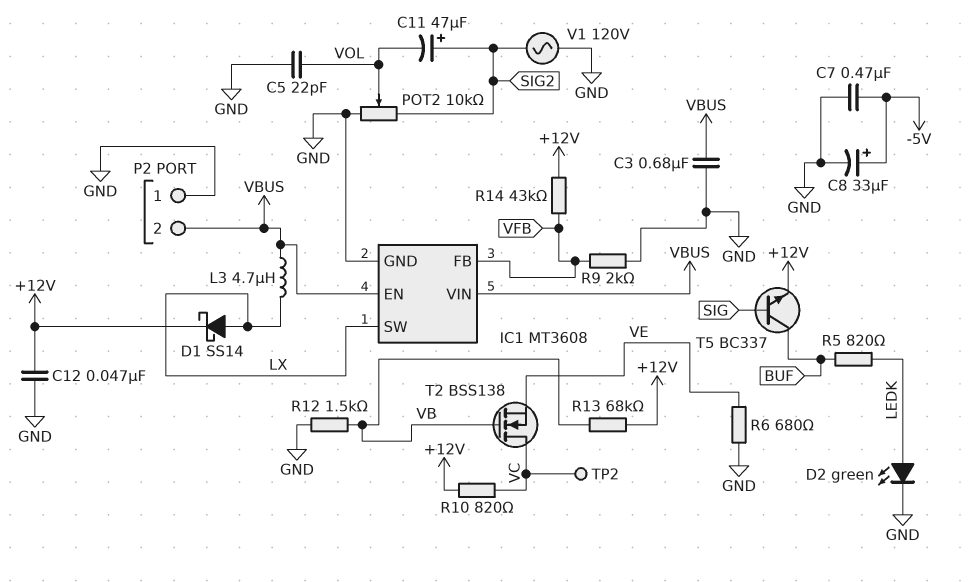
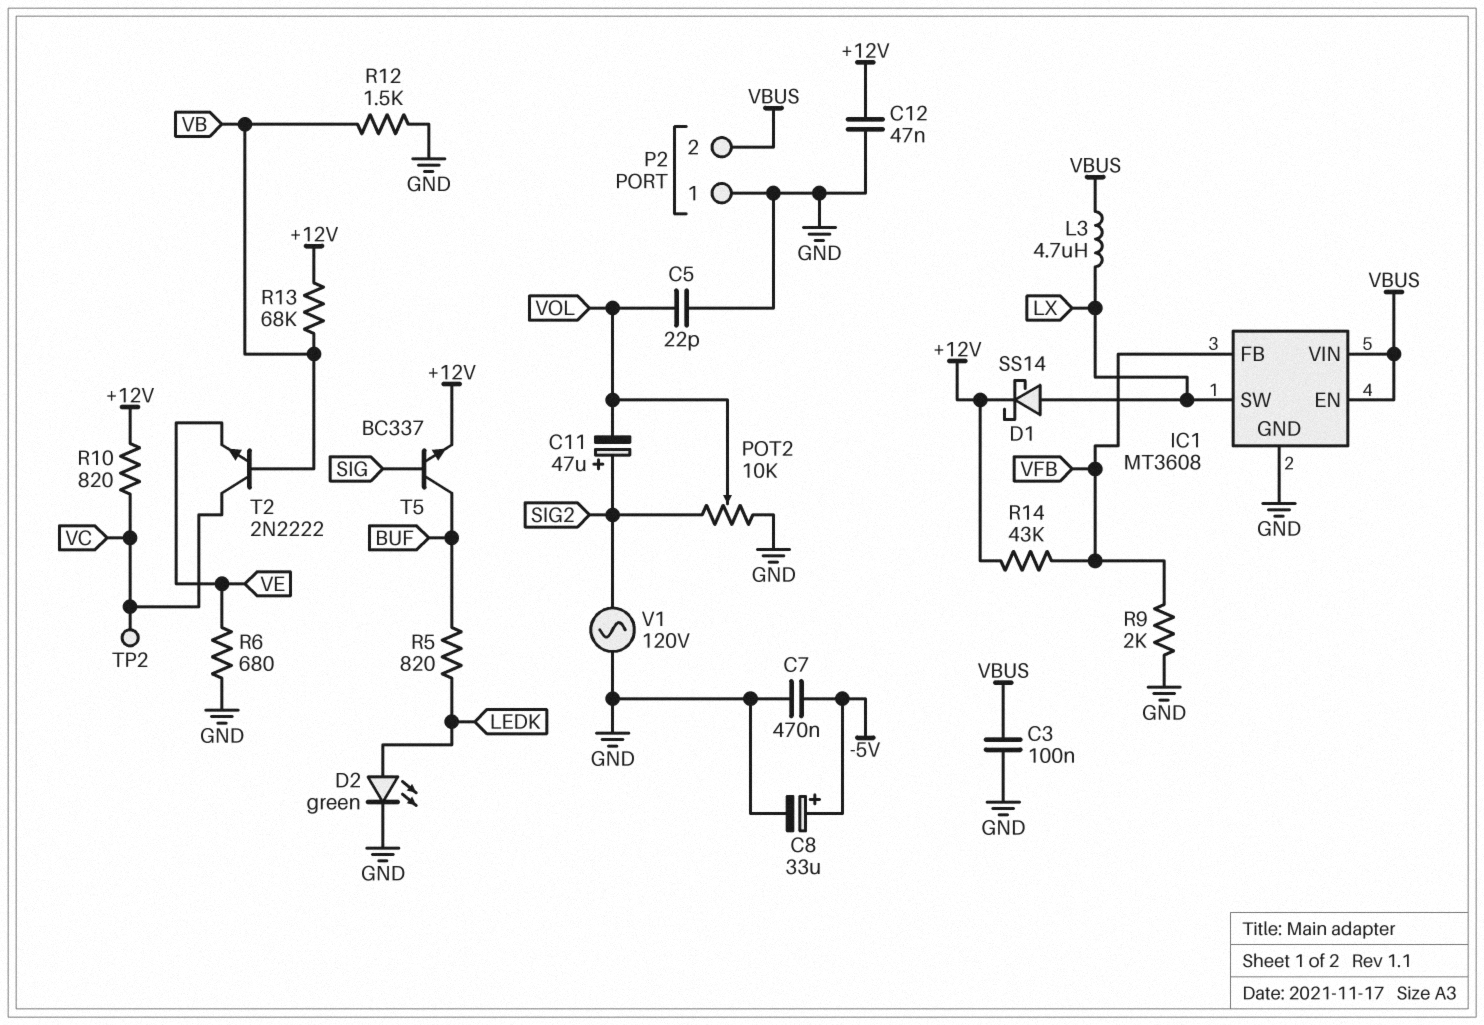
C3: 680nF (GND, VBUS) -> 100nF (GND, VBUS)
T2: NMOS BSS138 (G VB, D VC, S VE) -> NPN 2N2222 (B VB, C VC, E VE)

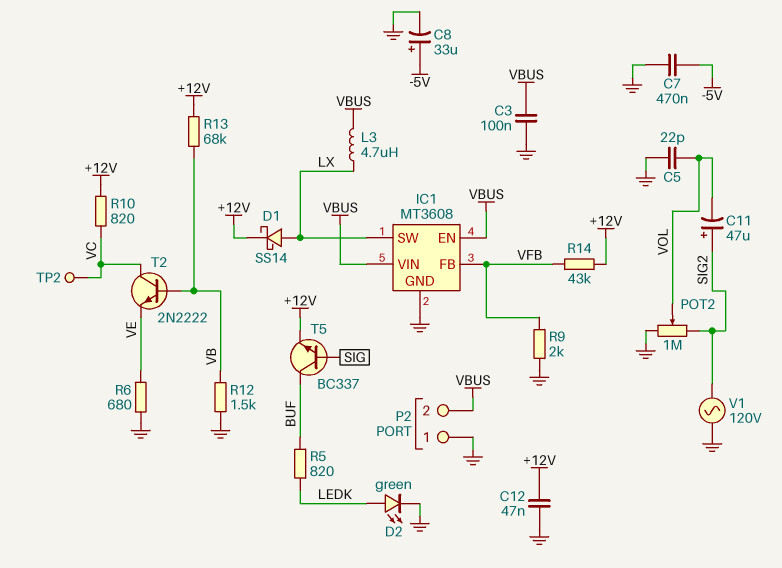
POT2: 10k (GND, SIG2, wiper VOL) -> 1M (GND, SIG2, wiper VOL)

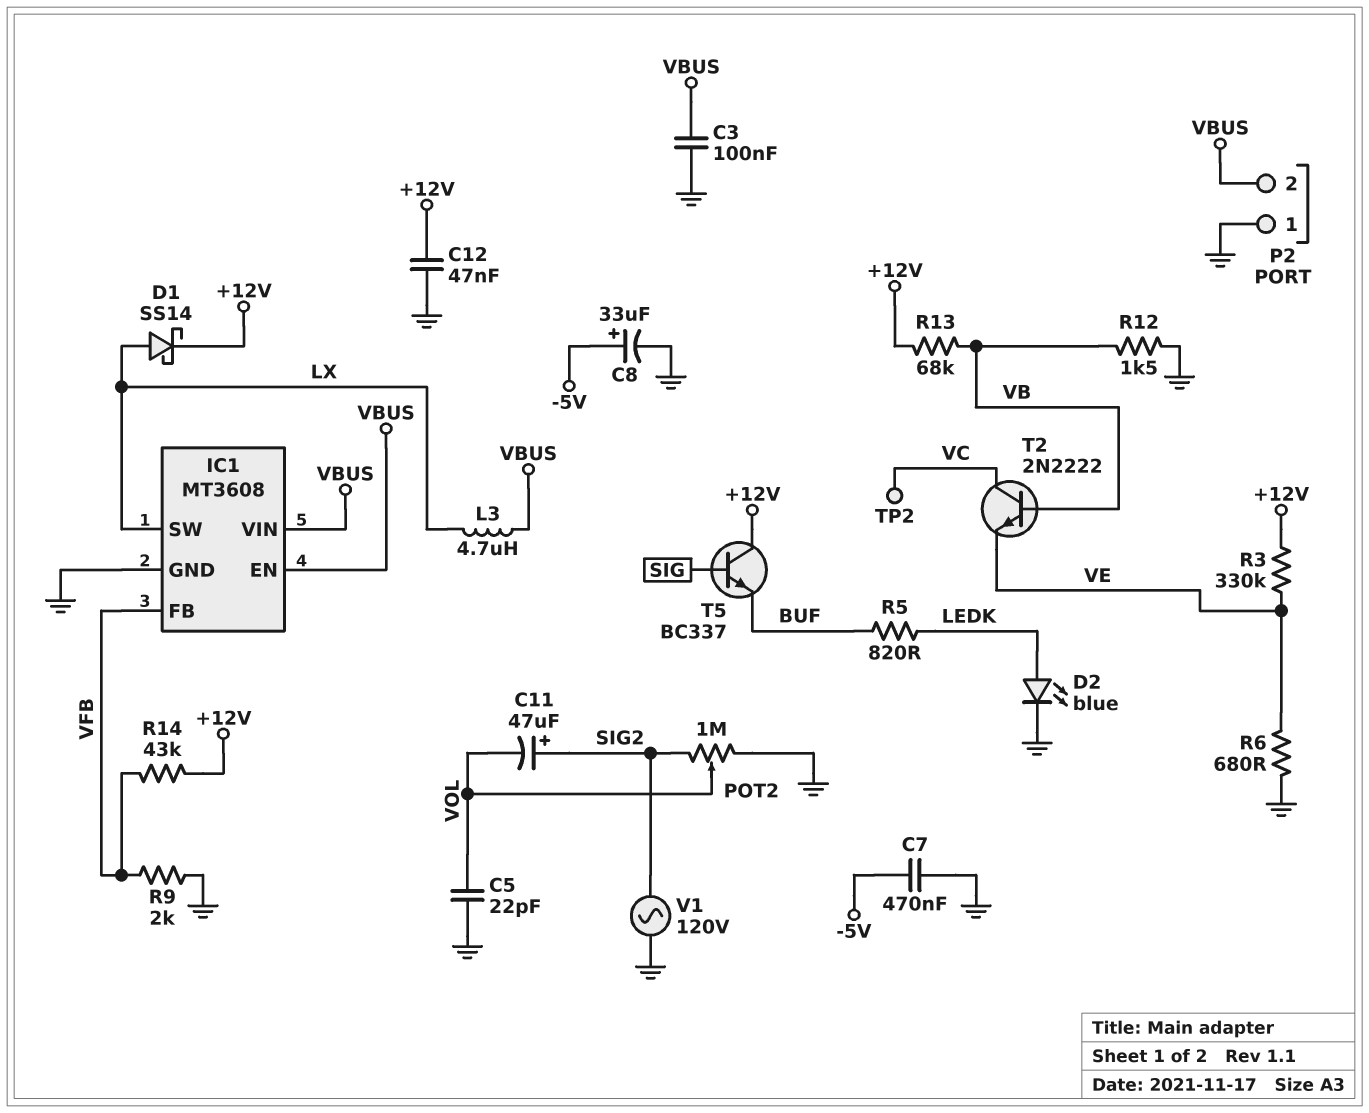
D2: LED green (A LEDK, K GND) -> LED blue (A LEDK, K GND)
R3: none -> 330k (+12V, VE)
R10: 820 (+12V, VC) -> none
T5: NPN BC337 (B SIG, C BUF, E +12V) -> NPN BC337 (B SIG, C +12V, E BUF)

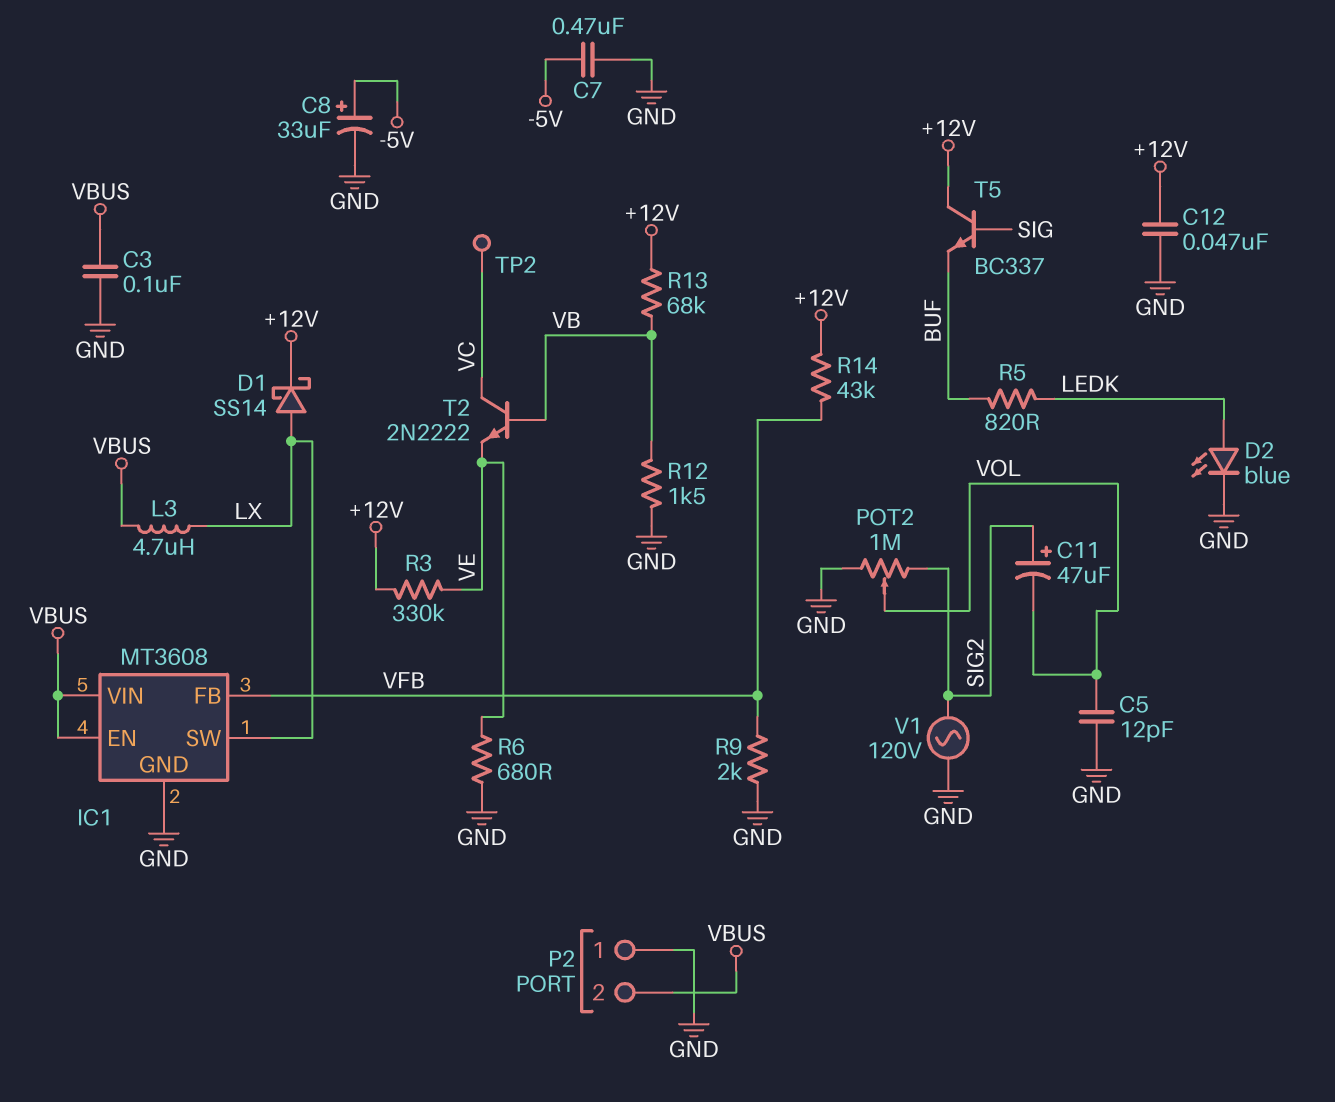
C5: 22pF (GND, VOL) -> 12pF (GND, VOL)

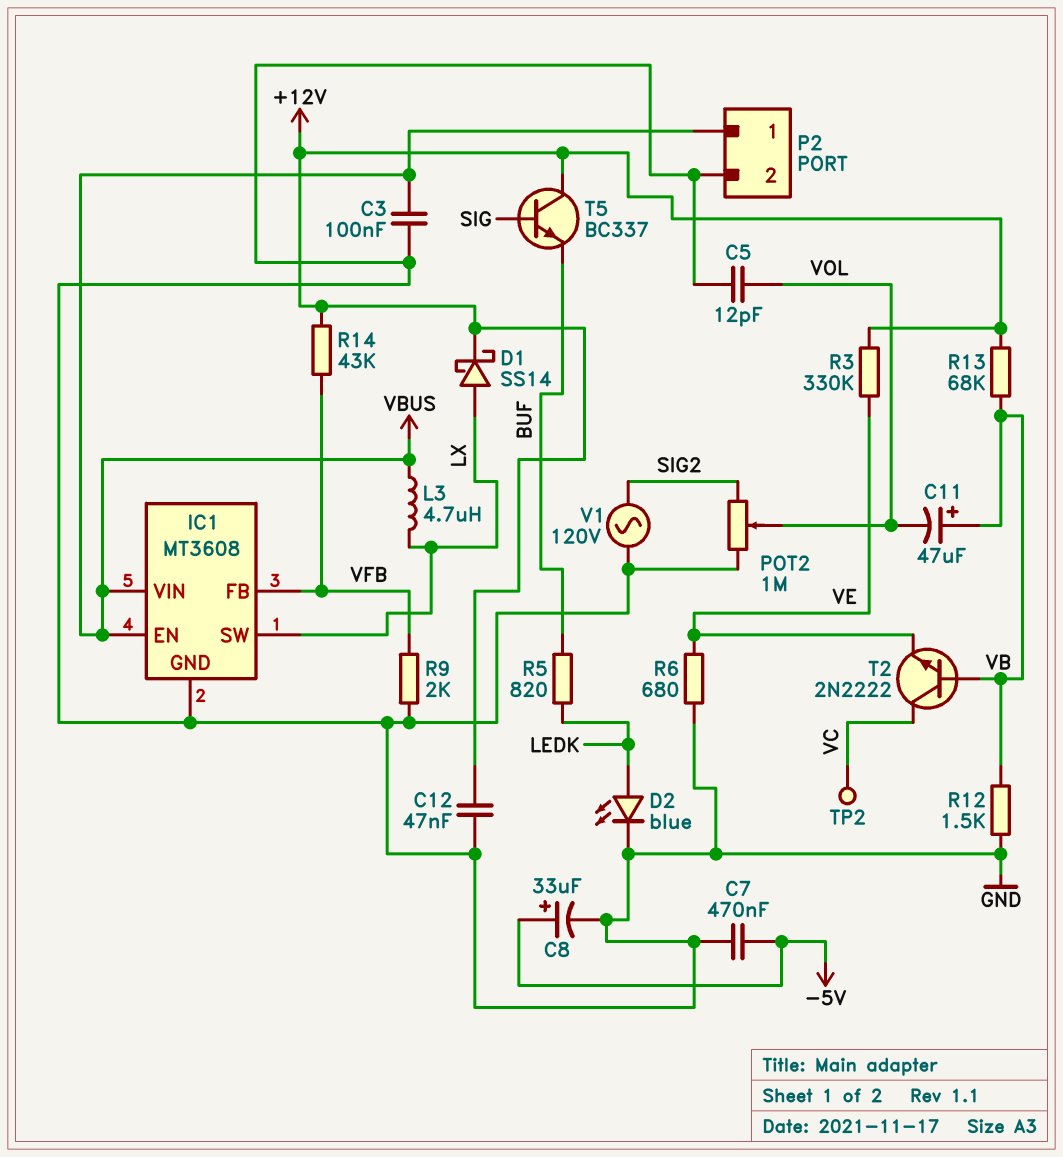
C11: 47uF (plus SIG2, minus VOL) -> 47uF (plus VB, minus VOL)
P2 pin 1: GND -> VBUS
P2 pin 2: VBUS -> GND

